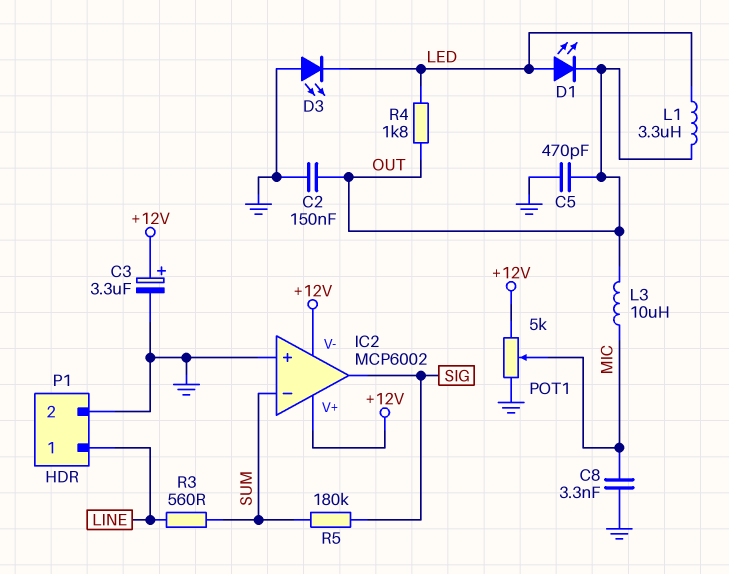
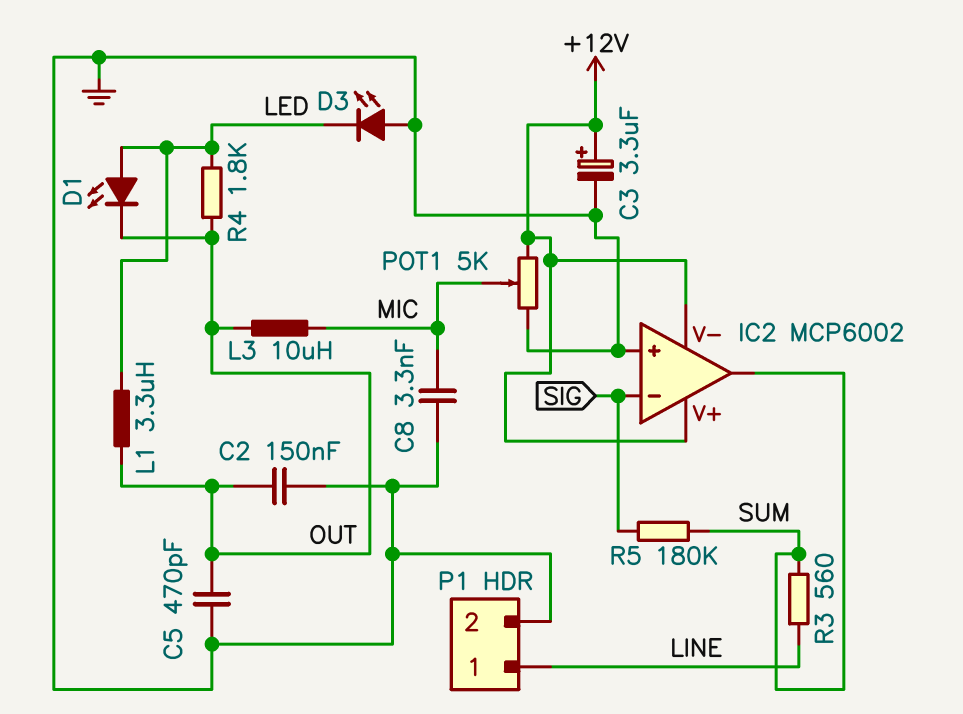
IC2 pin in-: SUM -> SIG
IC2 pin out: SIG -> SUM

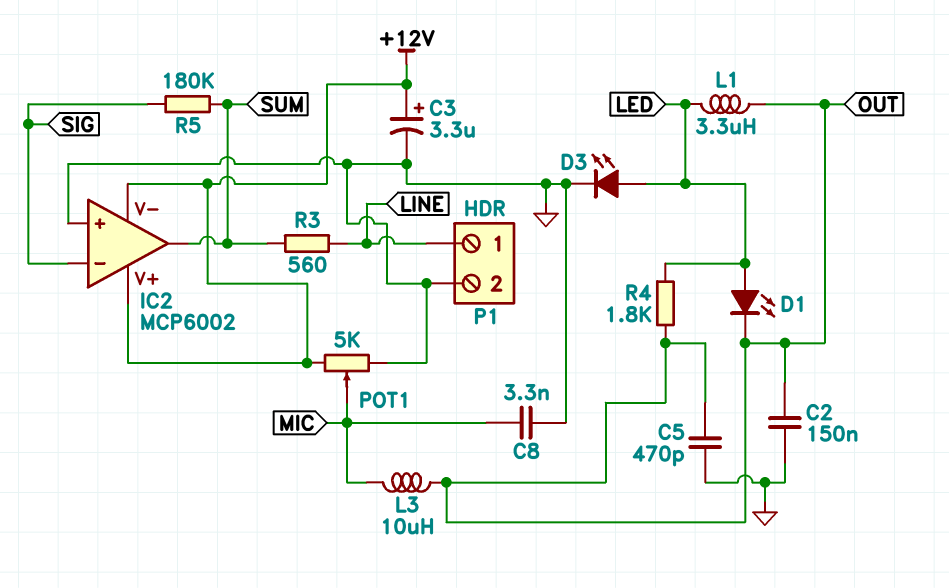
D3: LED (A GND, K LED) -> LED (A LED, K GND)

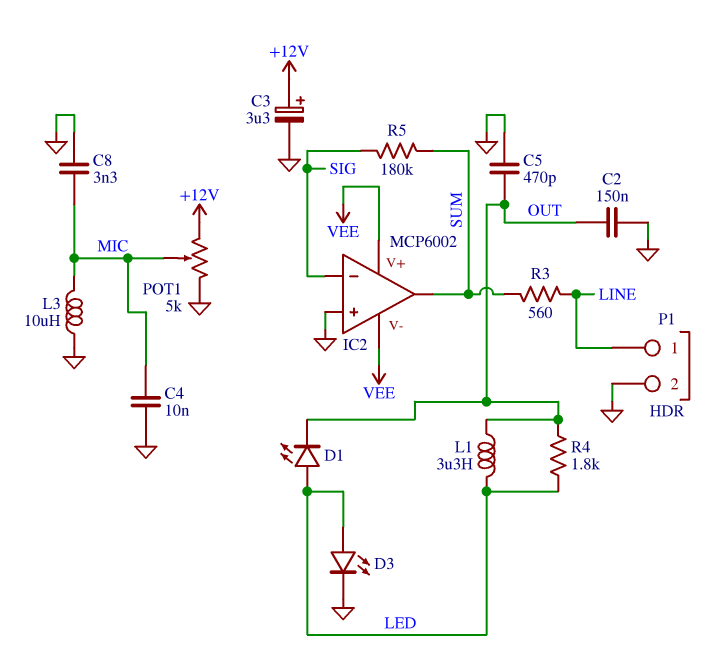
C4: none -> 10nF (GND, MIC)
IC2 pin V+: +12V -> VEE
IC2 pin V-: +12V -> VEE
L3: 10uH (MIC, OUT) -> 10uH (GND, MIC)

